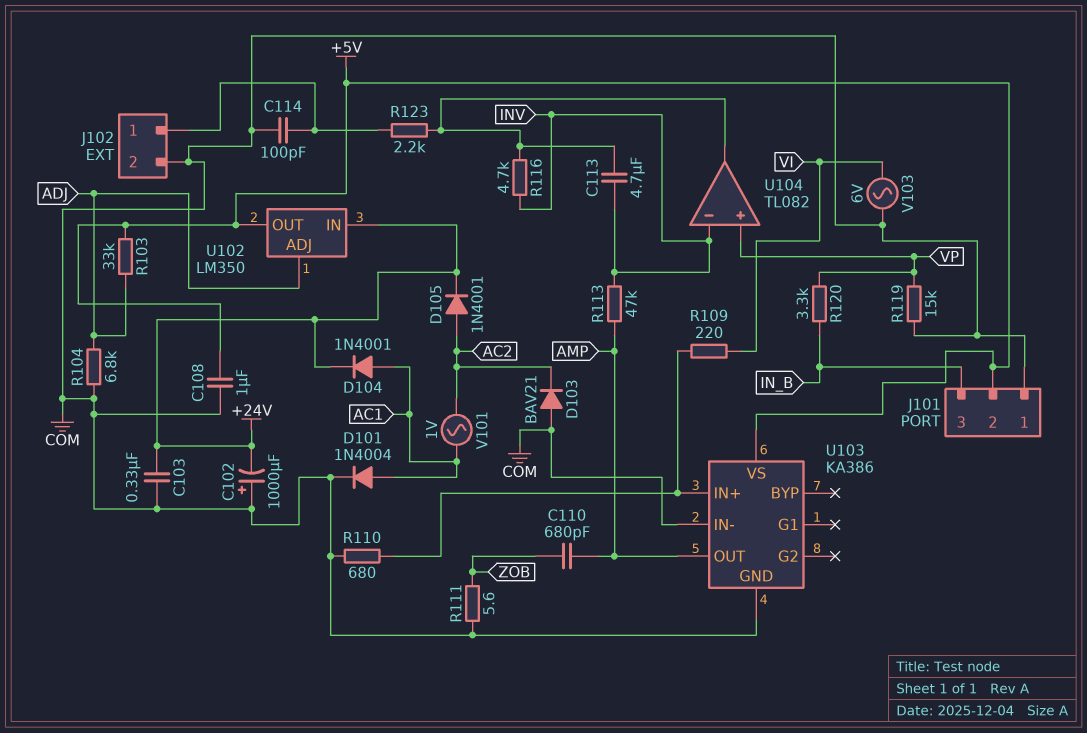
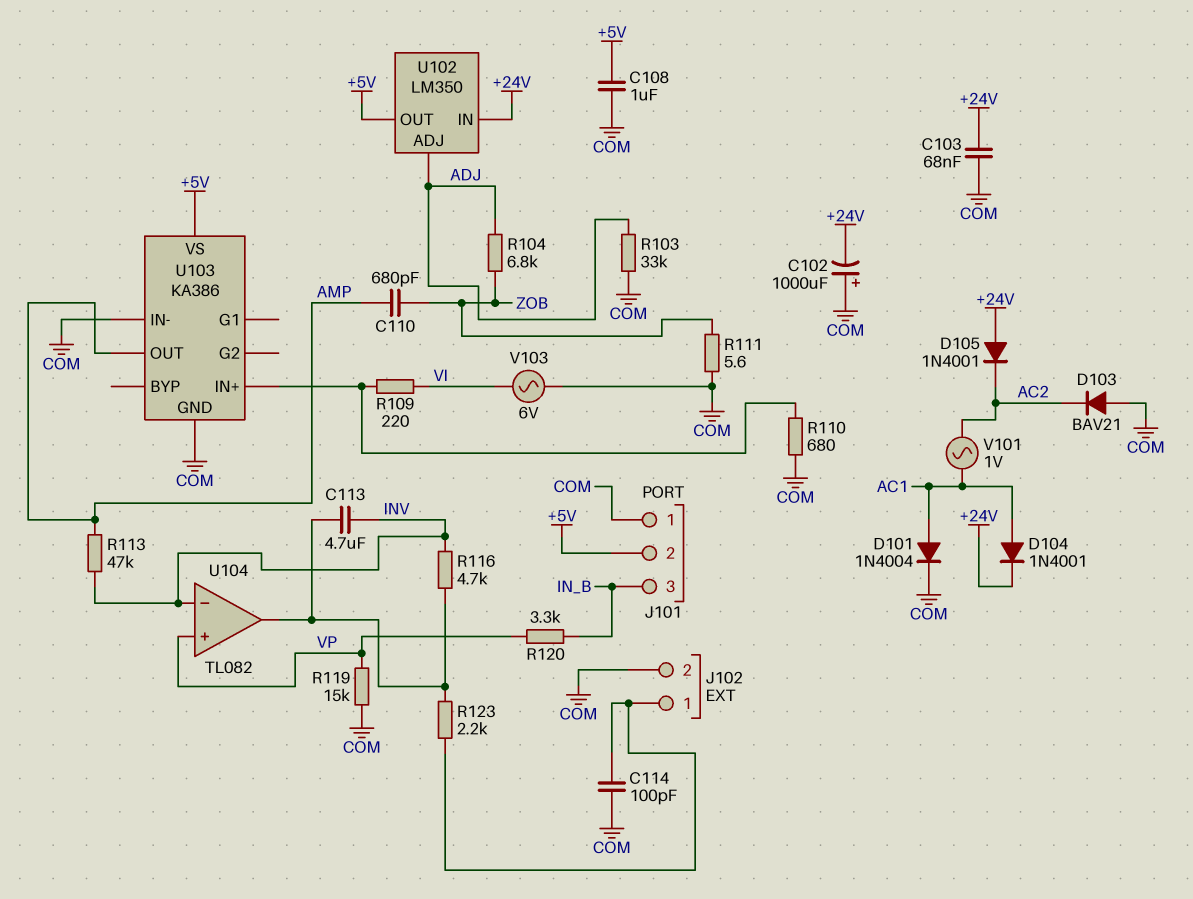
C103: 330nF (+24V, COM) -> 68nF (+24V, COM)
D105: diode 1N4001 (A AC2, K +24V) -> diode 1N4001 (A +24V, K AC2)
R103: 33k (+5V, ADJ) -> 33k (ADJ, COM)
R104: 6.8k (ADJ, COM) -> 6.8k (ADJ, ZOB)

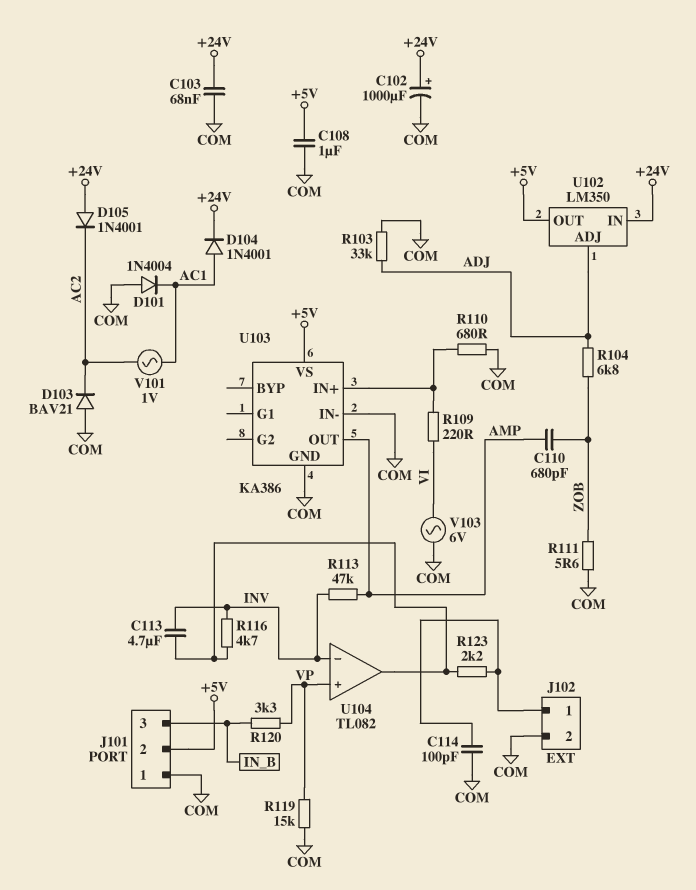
C102: 1000uF (plus COM, minus +24V) -> 1000uF (plus +24V, minus COM)
D101: diode 1N4004 (A AC1, K COM) -> diode 1N4004 (A COM, K AC1)

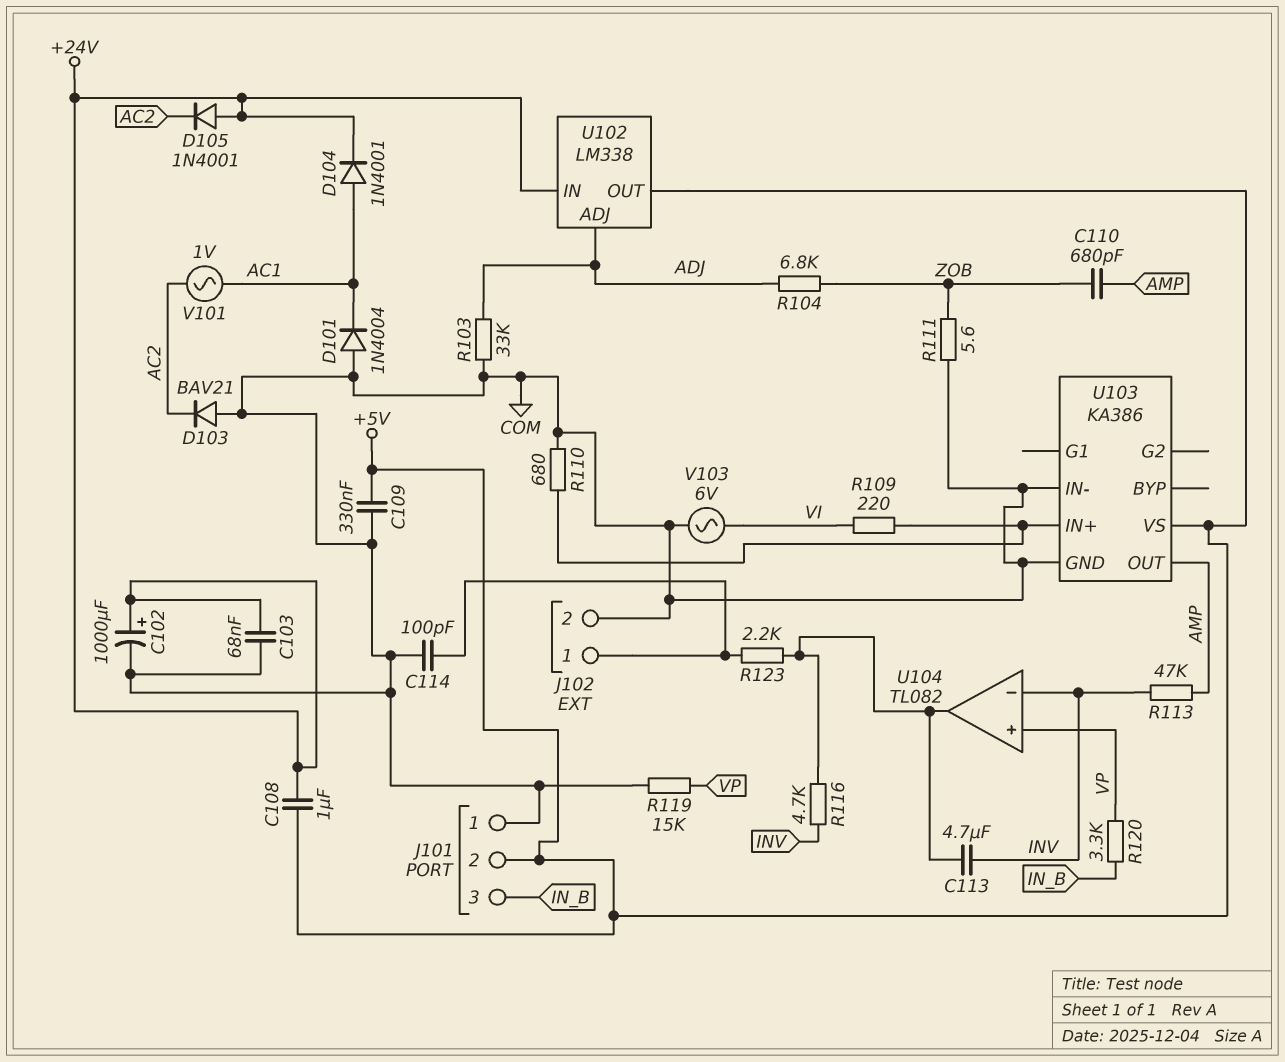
C108: 1uF (+5V, COM) -> 1uF (+5V, +24V)
C109: none -> 330nF (+5V, COM)
U102: LM350 -> LM338

